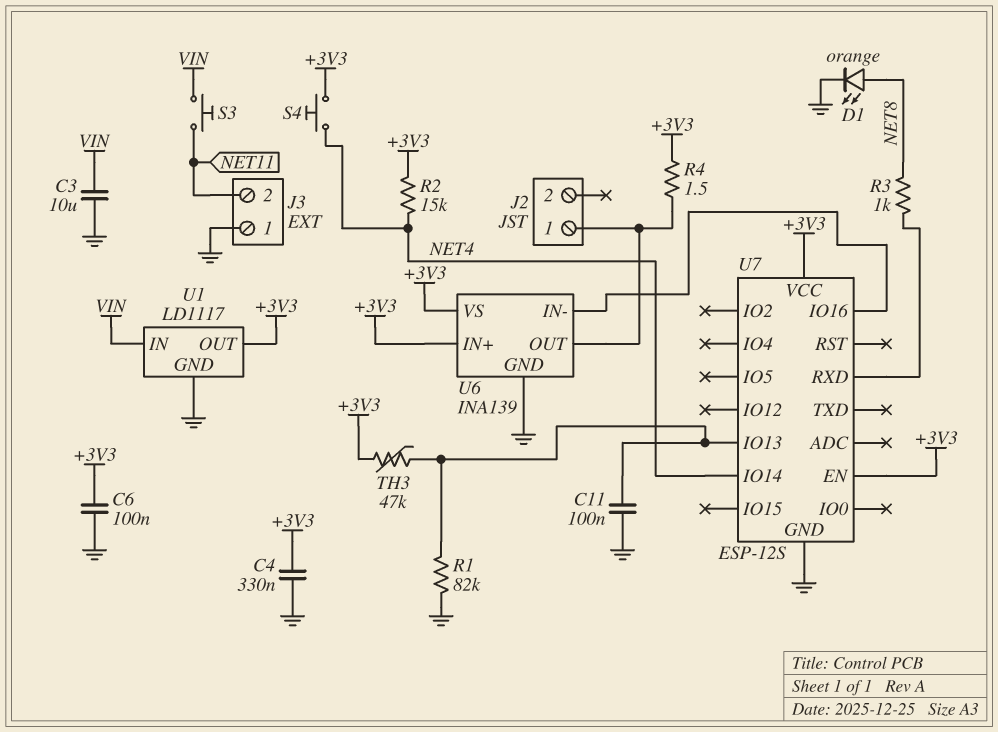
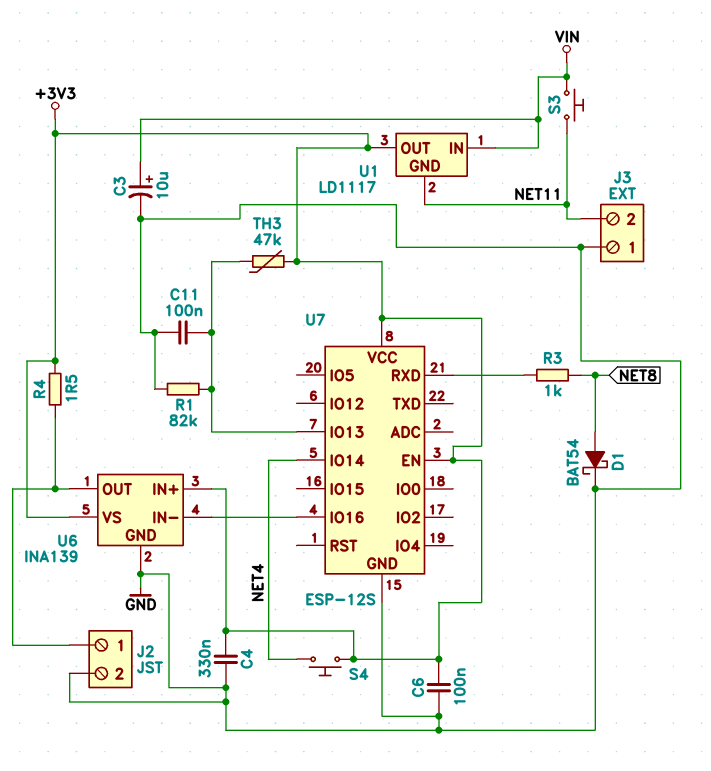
C3: 10uF (GND, VIN) -> 10uF (plus VIN, minus GND)
D1: LED orange (A NET8, K GND) -> schottky BAT54 (A NET8, K GND)
J2 pin 2: none -> GND
R2: 15k (+3V3, NET4) -> none
U1 pin GND: GND -> NET11

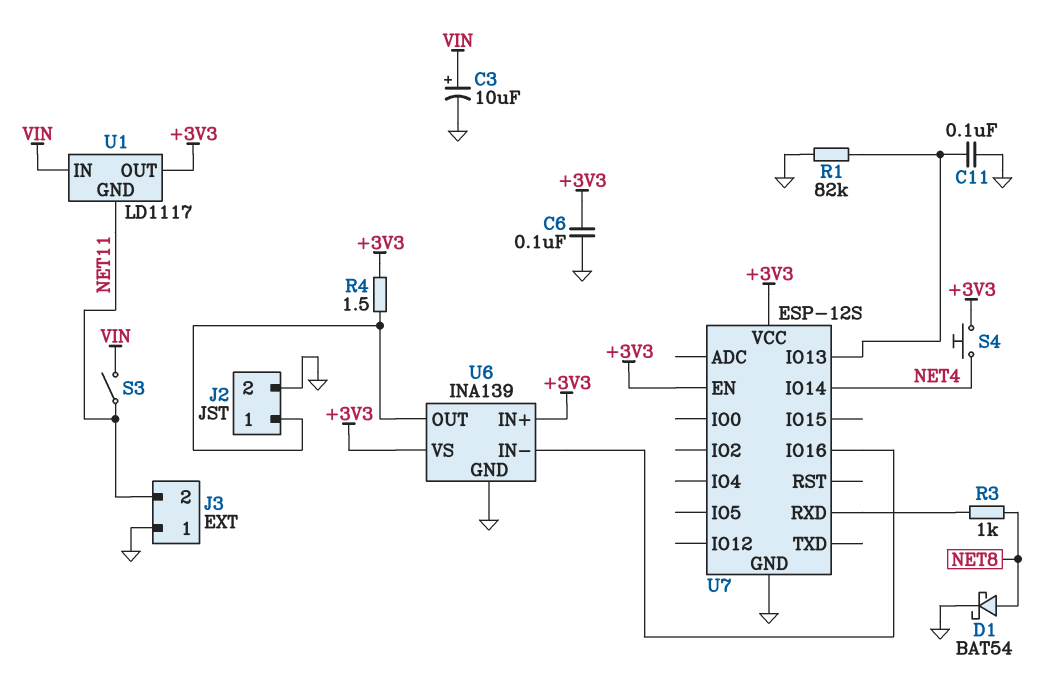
C4: 330nF (+3V3, GND) -> none
S3: button (NET11, VIN) -> switch (NET11, VIN)
TH3: 47k (+3V3, U7/IO13) -> none

